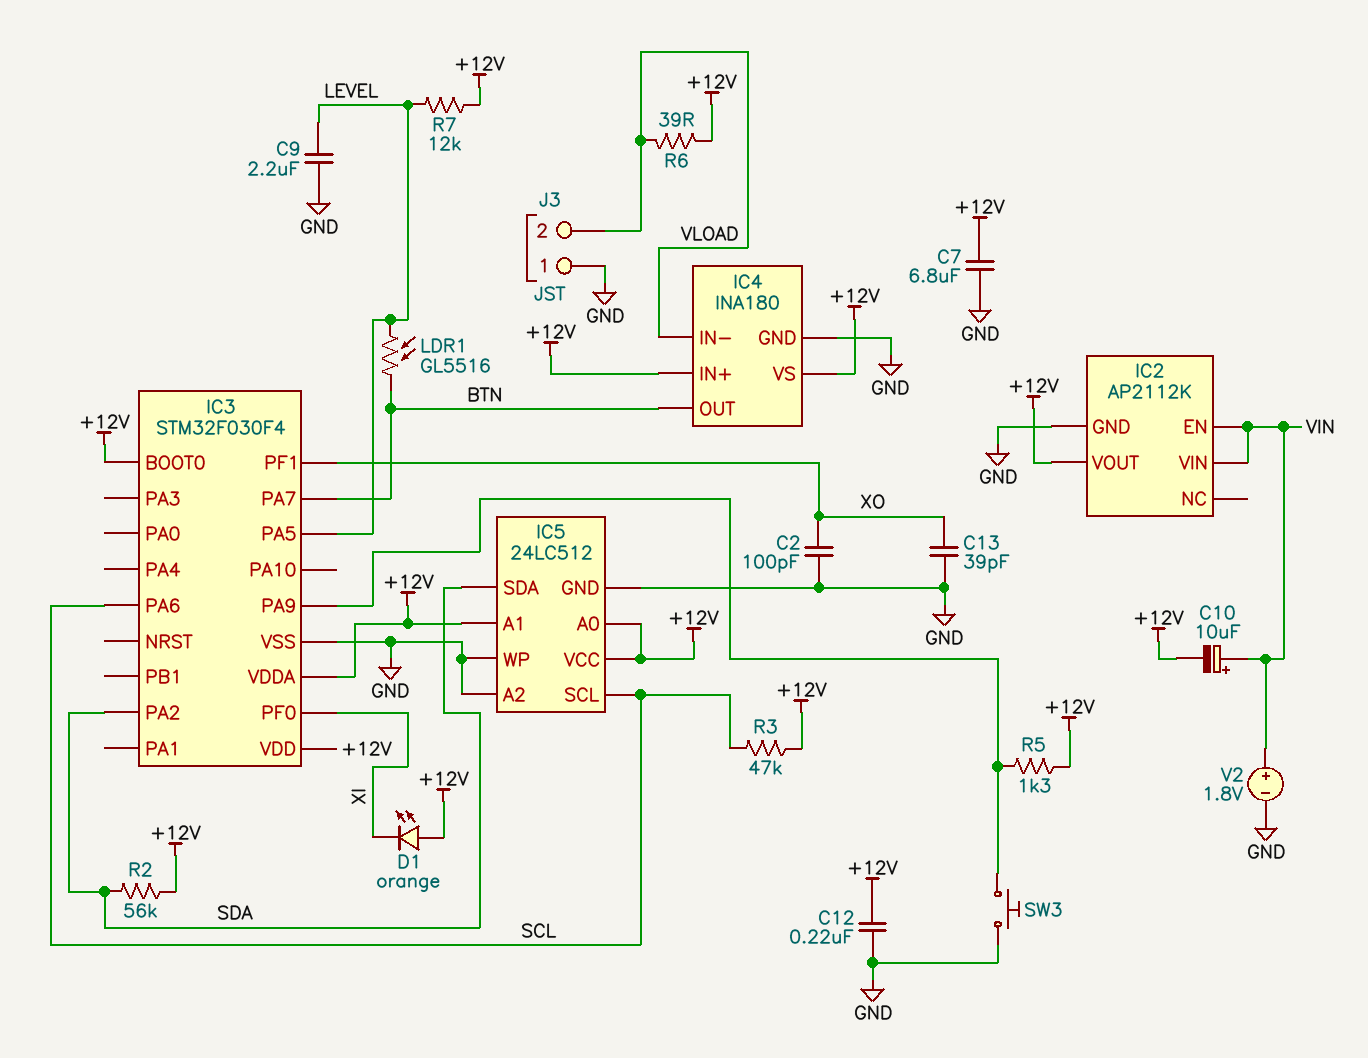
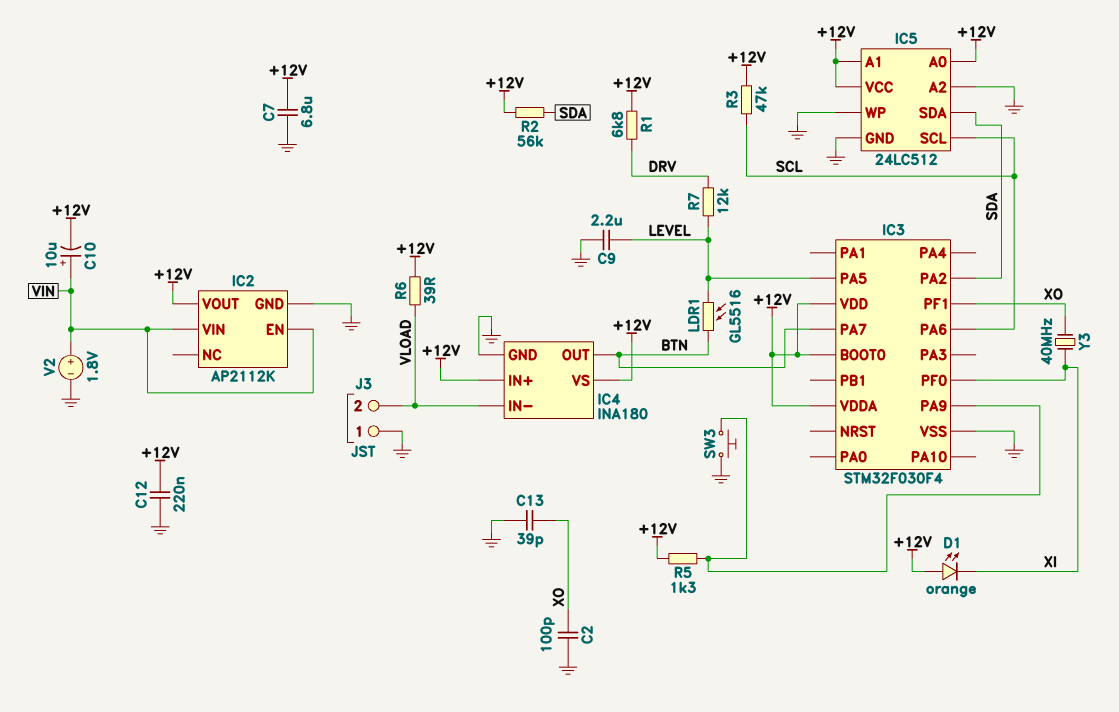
R1: none -> 6.8k (+12V, DRV)
R7: 12k (+12V, LEVEL) -> 12k (DRV, LEVEL)
Y3: none -> 40MHz (XI, XO)

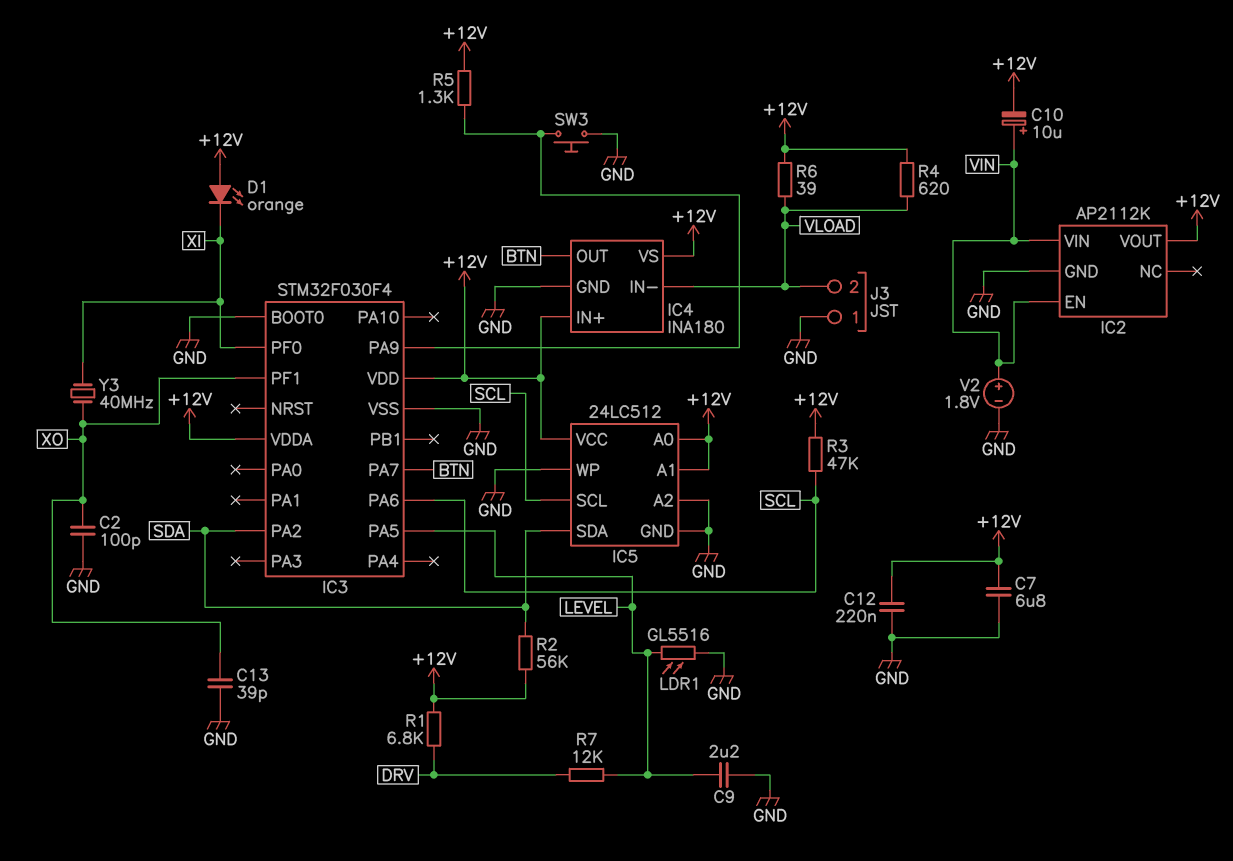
IC3 pin BOOT0: +12V -> GND
LDR1: GL5516 (BTN, LEVEL) -> GL5516 (GND, LEVEL)
R4: none -> 620 (+12V, VLOAD)

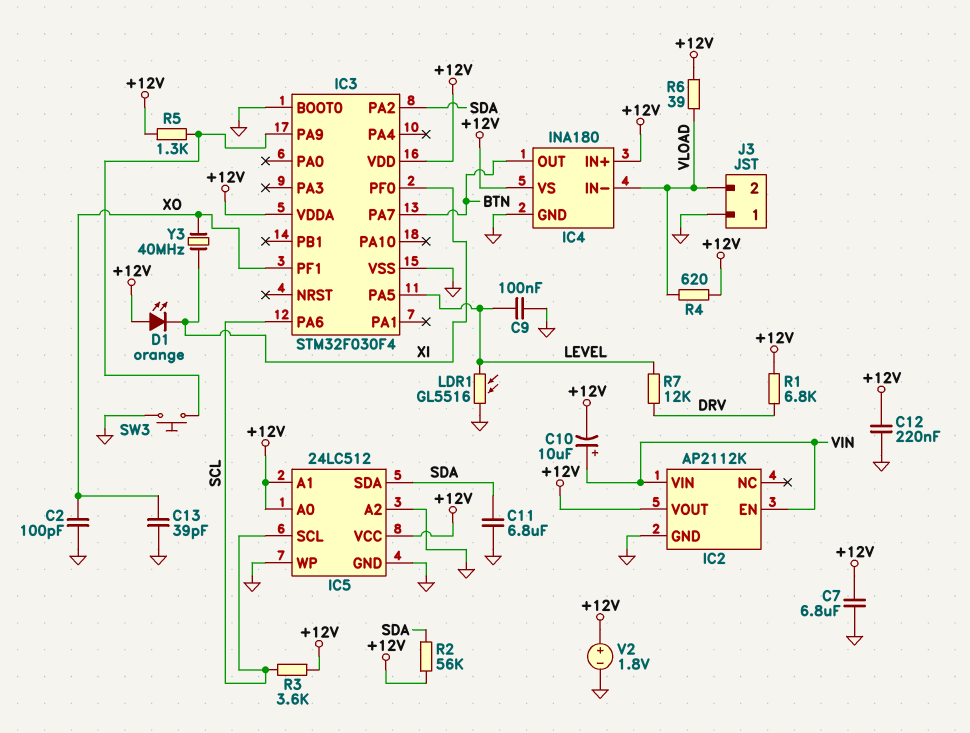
C9: 2.2uF (GND, LEVEL) -> 100nF (GND, LEVEL)
C11: none -> 6.8uF (GND, SDA)
R3: 47k (+12V, SCL) -> 3.6k (+12V, SCL)
V2: 1.8V (plus VIN, minus GND) -> 1.8V (plus +12V, minus GND)

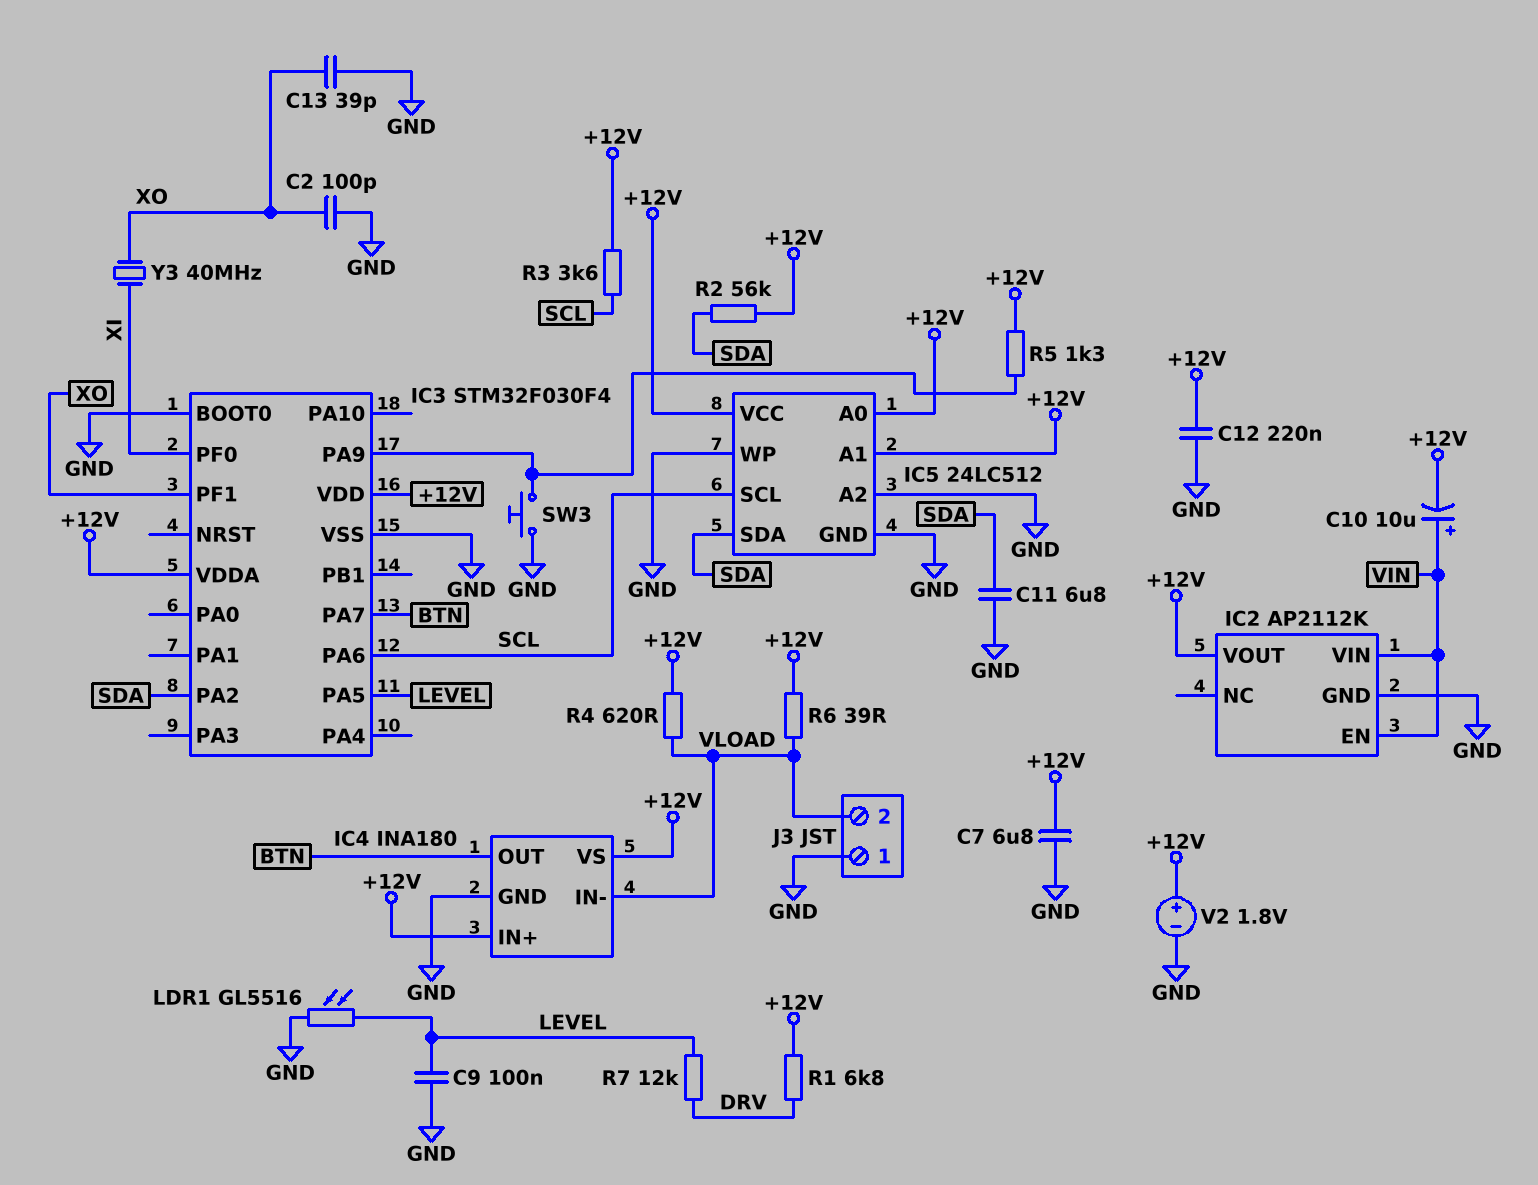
D1: LED orange (A +12V, K XI) -> none

